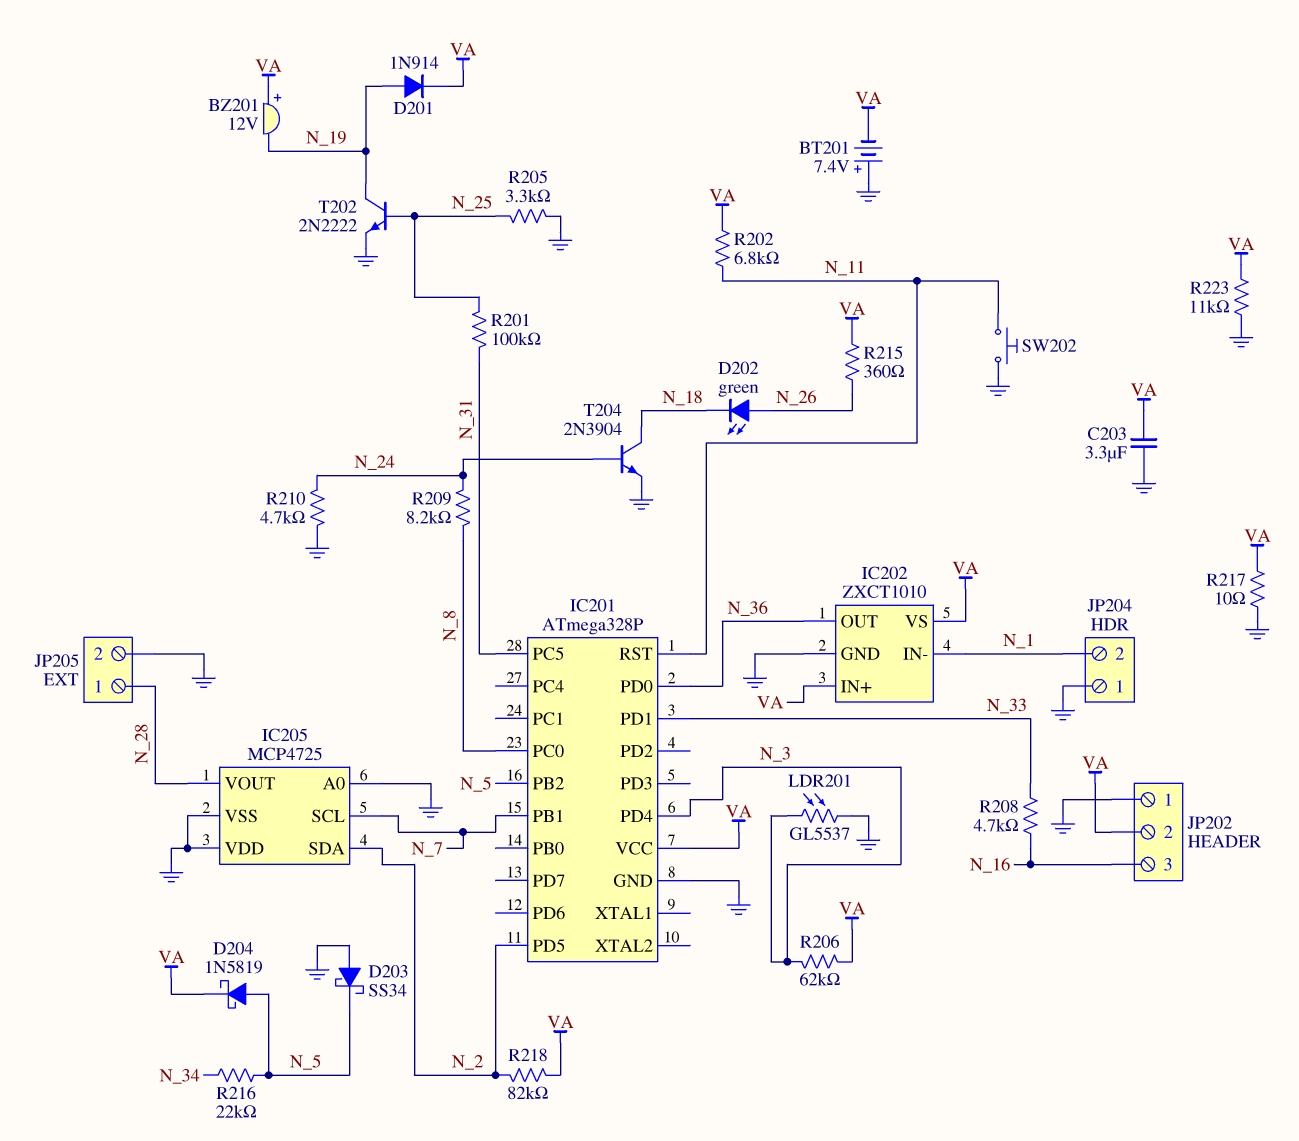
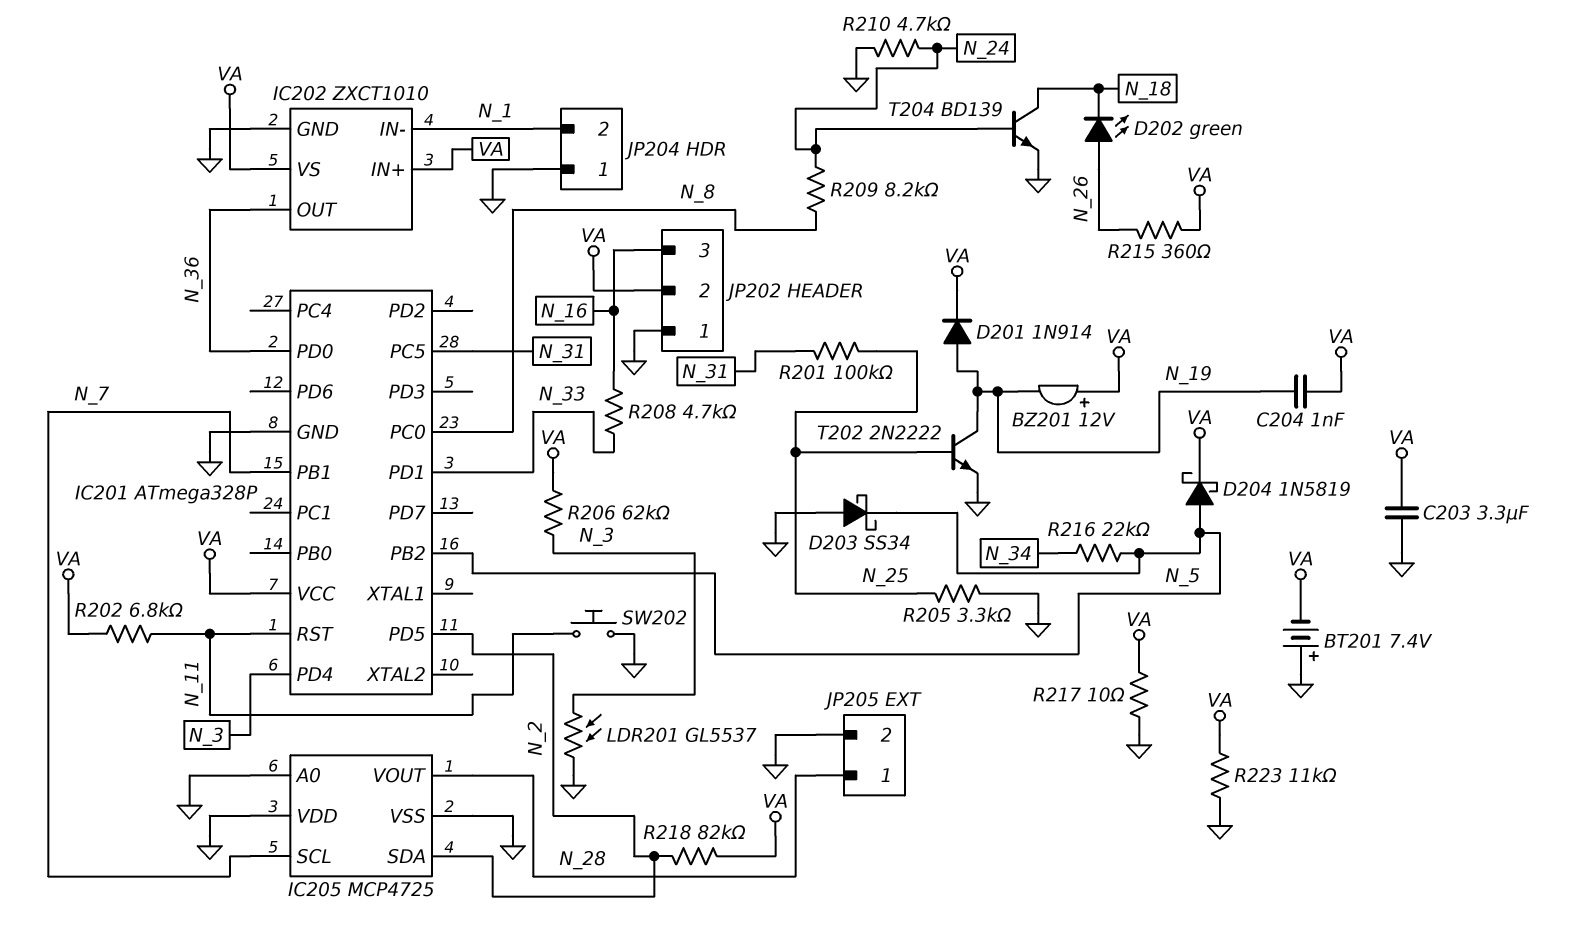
C204: none -> 1nF (N_19, VA)
T204: NPN 2N3904 (B N_24, C N_18, E GND) -> NPN BD139 (B N_24, C N_18, E GND)

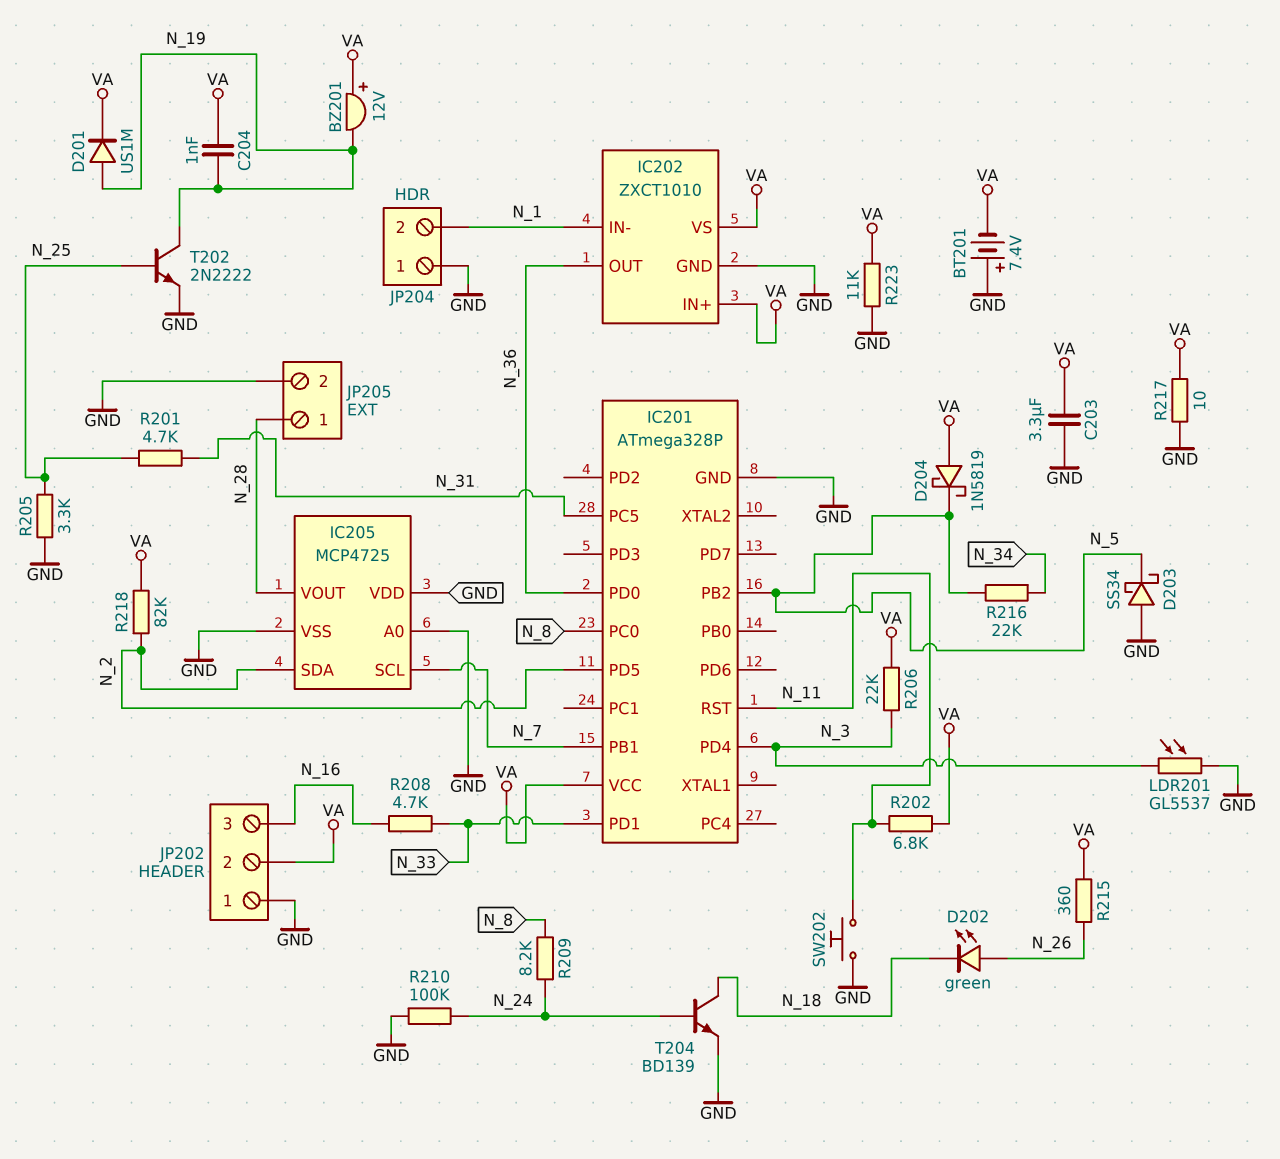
D201: diode 1N914 (A N_19, K VA) -> diode US1M (A N_19, K VA)
D204: schottky 1N5819 (A N_5, K VA) -> schottky 1N5819 (A VA, K N_5)
R201: 100k (N_25, N_31) -> 4.7k (N_25, N_31)
R206: 62k (N_3, VA) -> 22k (N_3, VA)
R210: 4.7k (GND, N_24) -> 100k (GND, N_24)

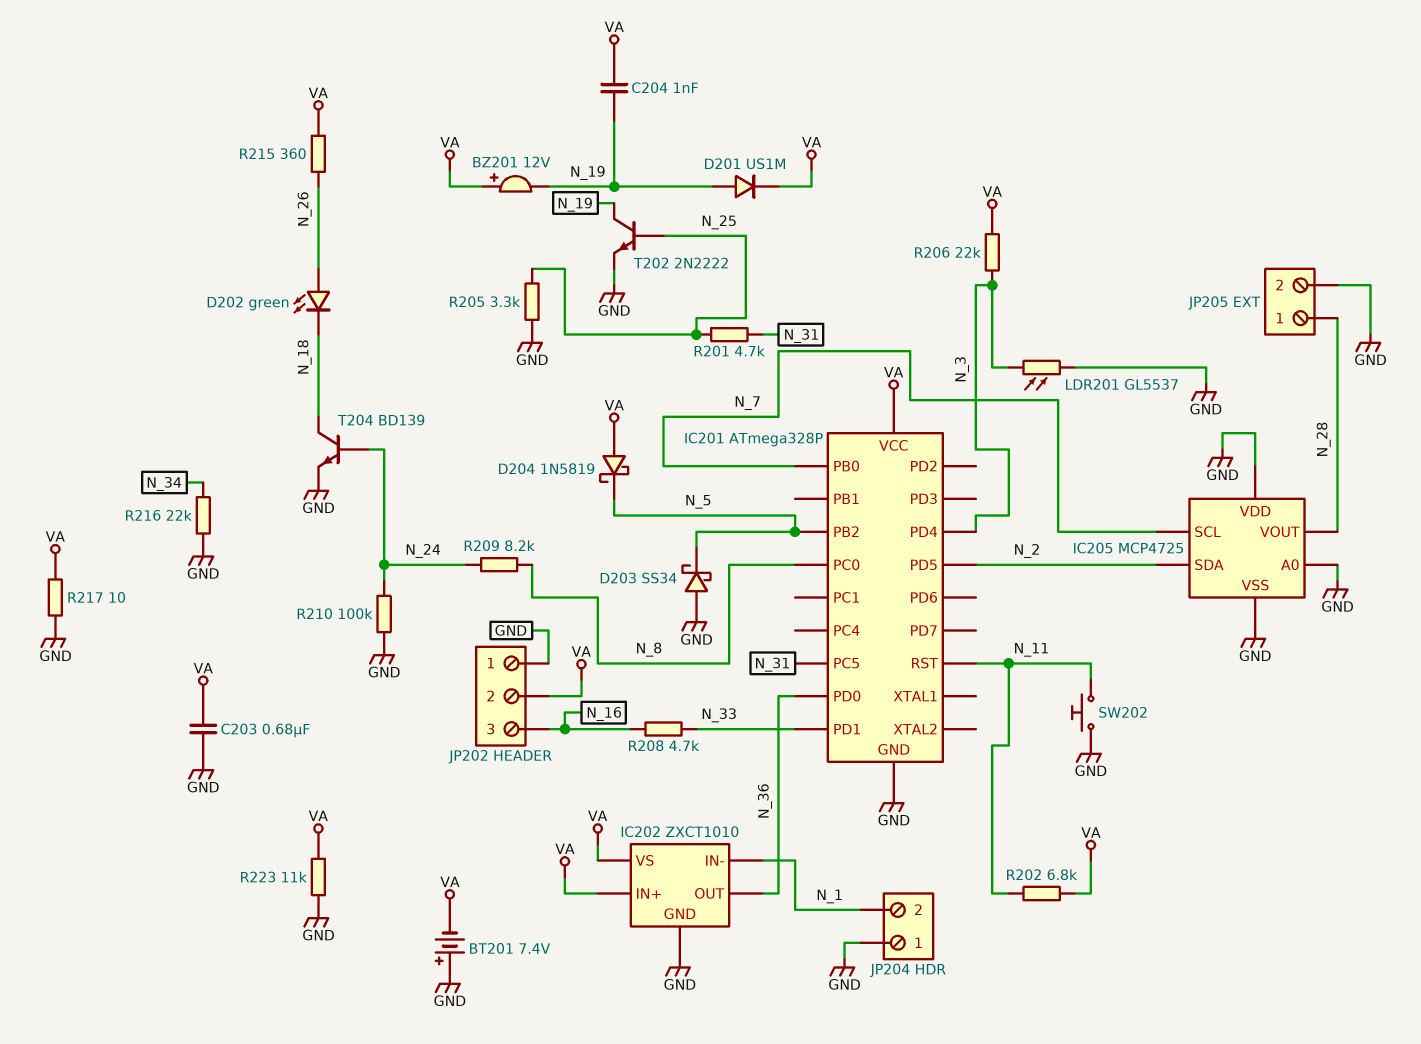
C203: 3.3uF (GND, VA) -> 680nF (GND, VA)
IC201 pin PB0: none -> N_7
IC201 pin PB1: N_7 -> none
R216: 22k (N_5, N_34) -> 22k (GND, N_34)
R218: 82k (N_2, VA) -> none

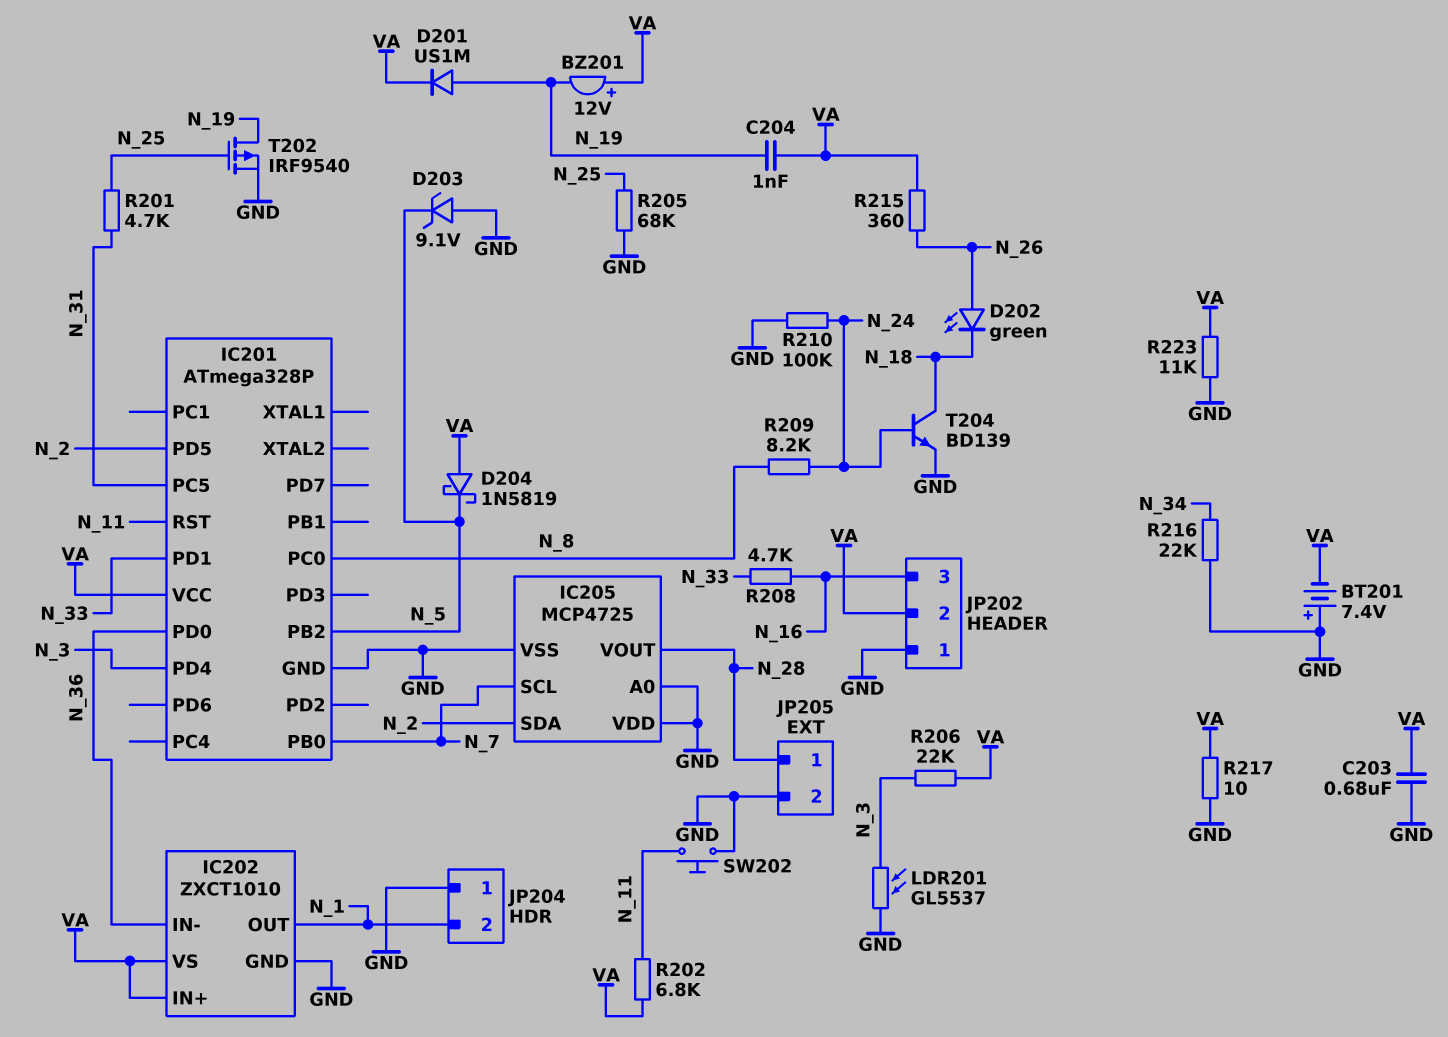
D203: schottky SS34 (A GND, K N_5) -> zener 9.1V (A GND, K N_5)
IC202 pin IN-: N_1 -> N_36
IC202 pin OUT: N_36 -> N_1
R205: 3.3k (GND, N_25) -> 68k (GND, N_25)
T202: NPN 2N2222 (B N_25, C N_19, E GND) -> PMOS IRF9540 (G N_25, D N_19, S GND)

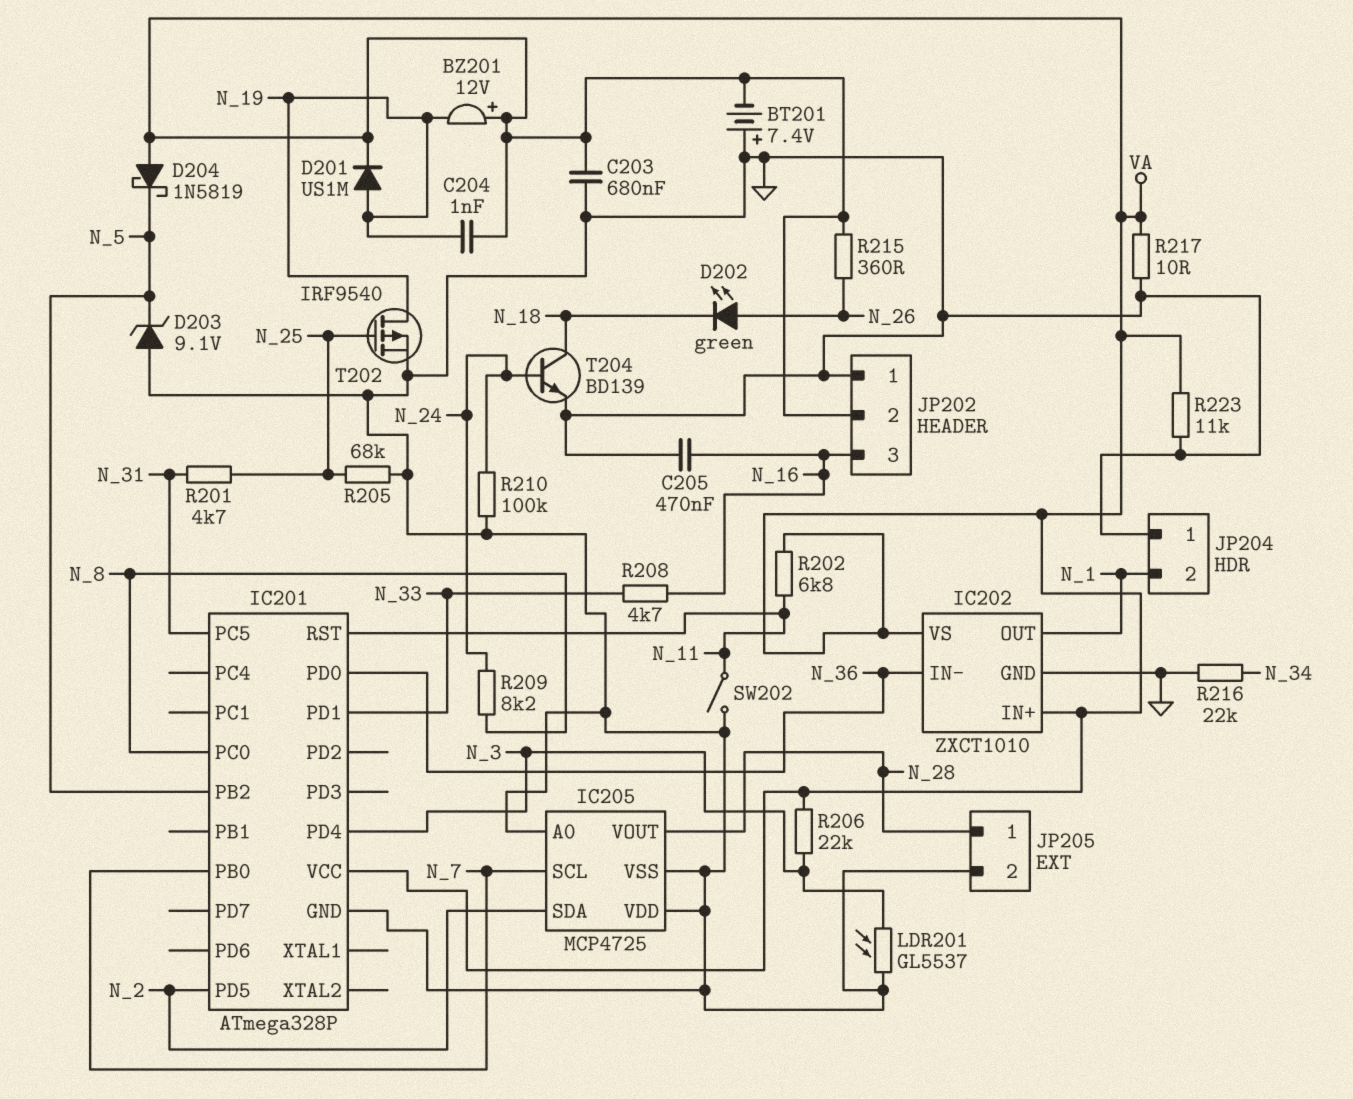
C205: none -> 470nF (GND, N_16)
SW202: button (GND, N_11) -> switch (GND, N_11)

